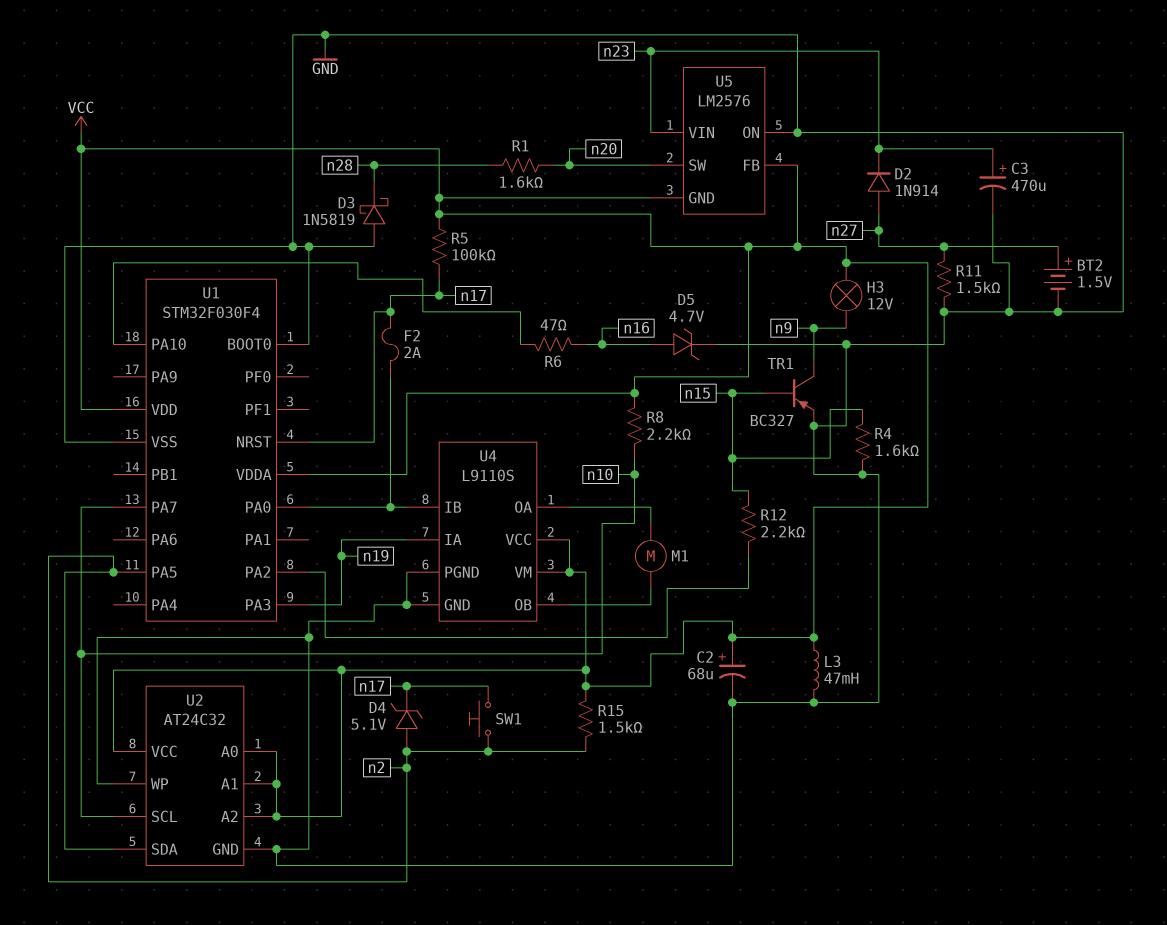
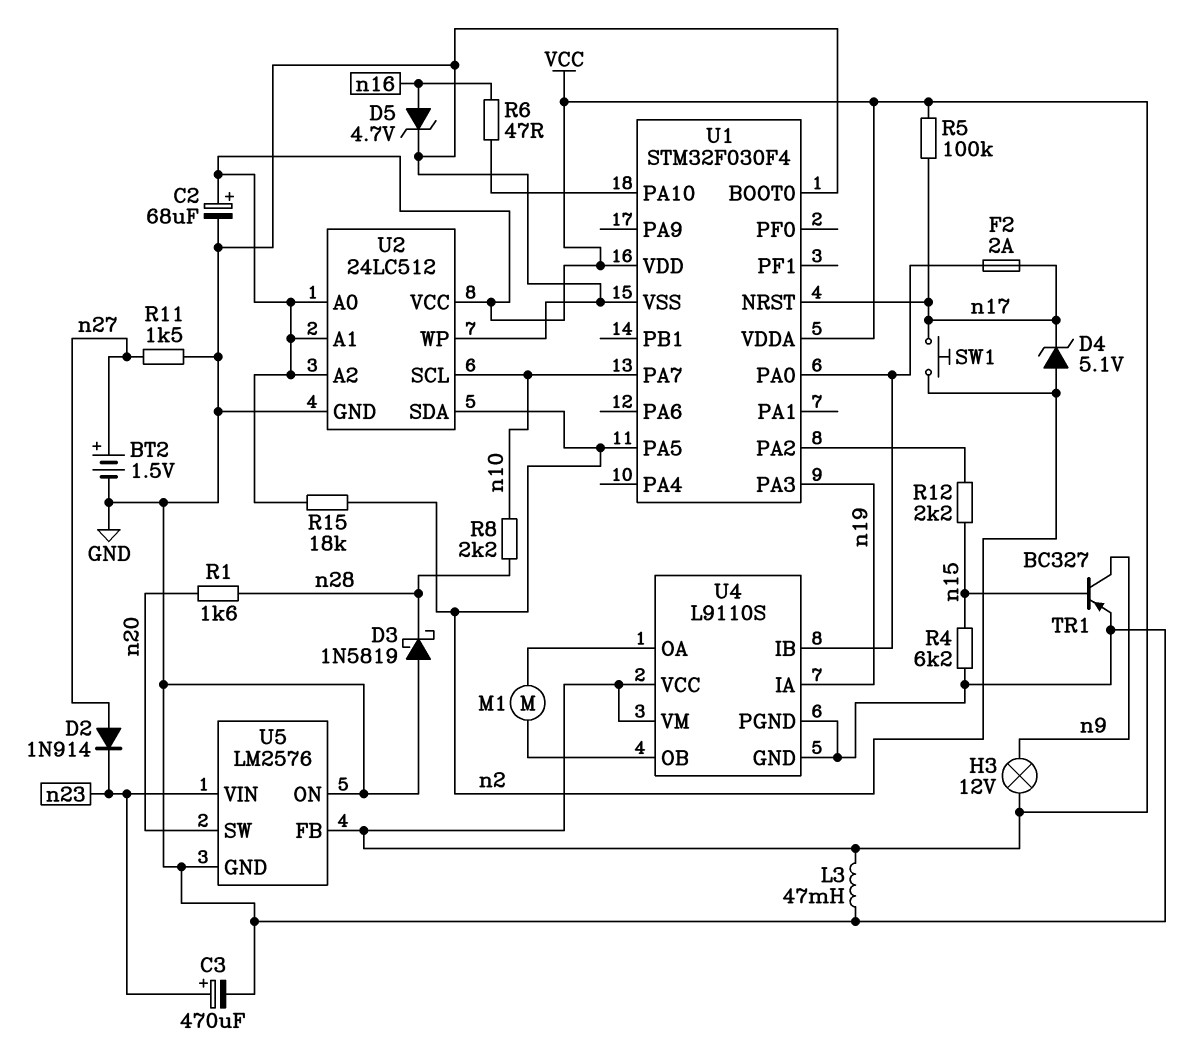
R4: 1.6k (GND, n15) -> 6.2k (GND, n15)
R8: 2.2k (VCC, n10) -> 2.2k (n10, n28)
R15: 1.5k (VCC, n2) -> 18k (VCC, n2)
U2: AT24C32 -> 24LC512
U5 pin GND: VCC -> GND

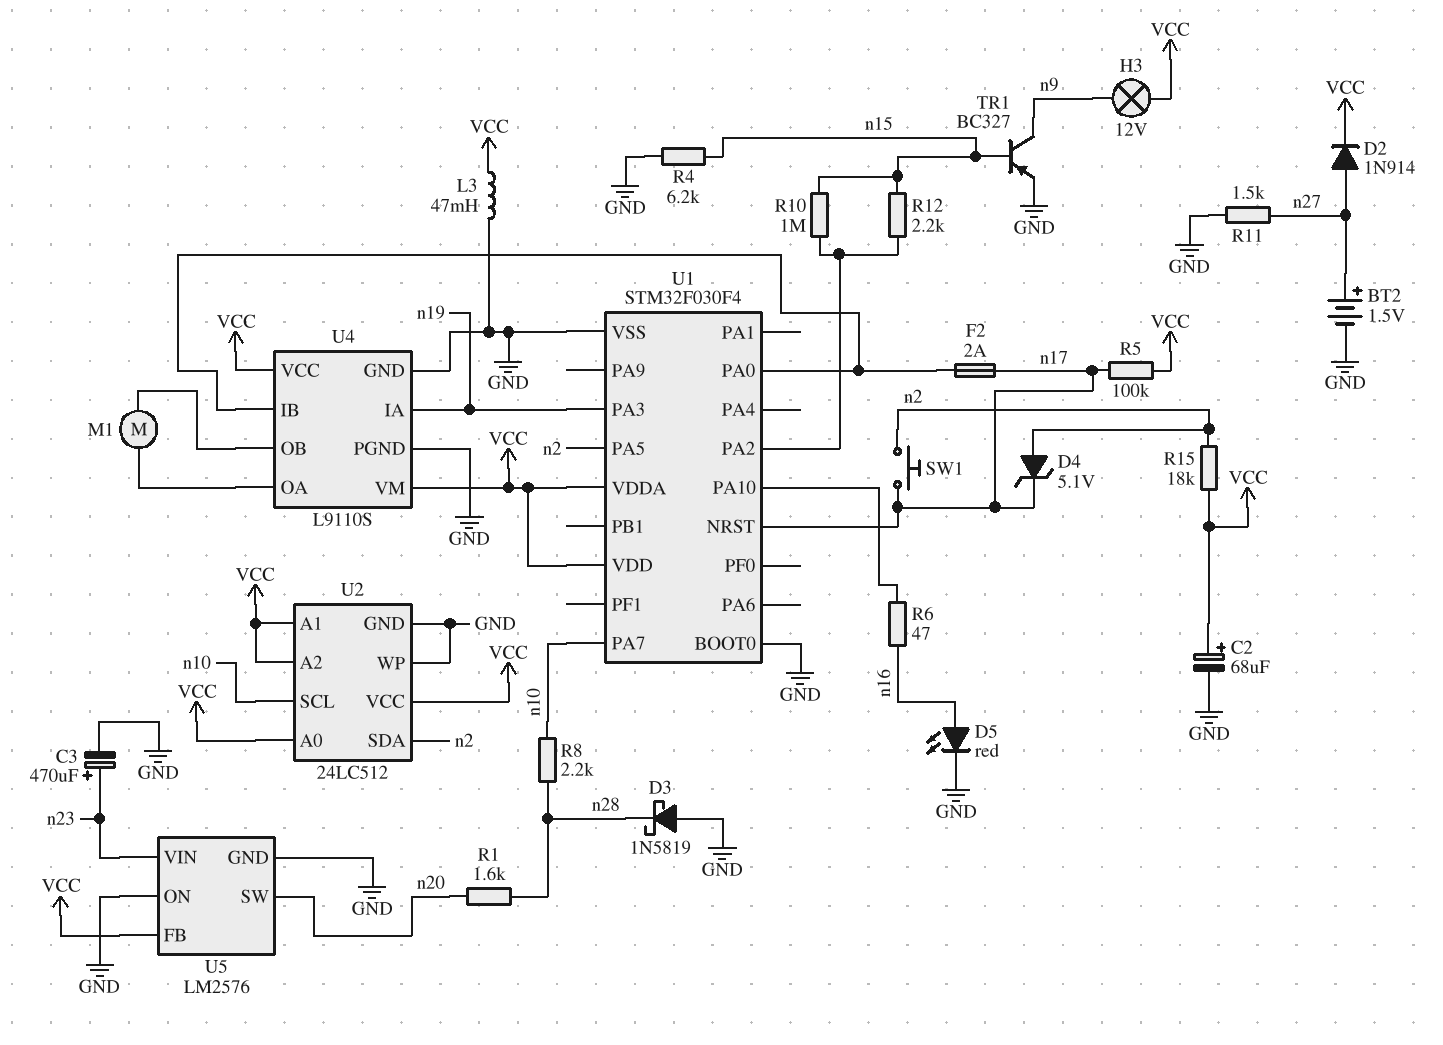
D2: diode 1N914 (A n27, K n23) -> diode 1N914 (A n27, K VCC)
D5: zener 4.7V (A n16, K GND) -> LED red (A n16, K GND)
R10: none -> 1M (U1/PA2, n15)

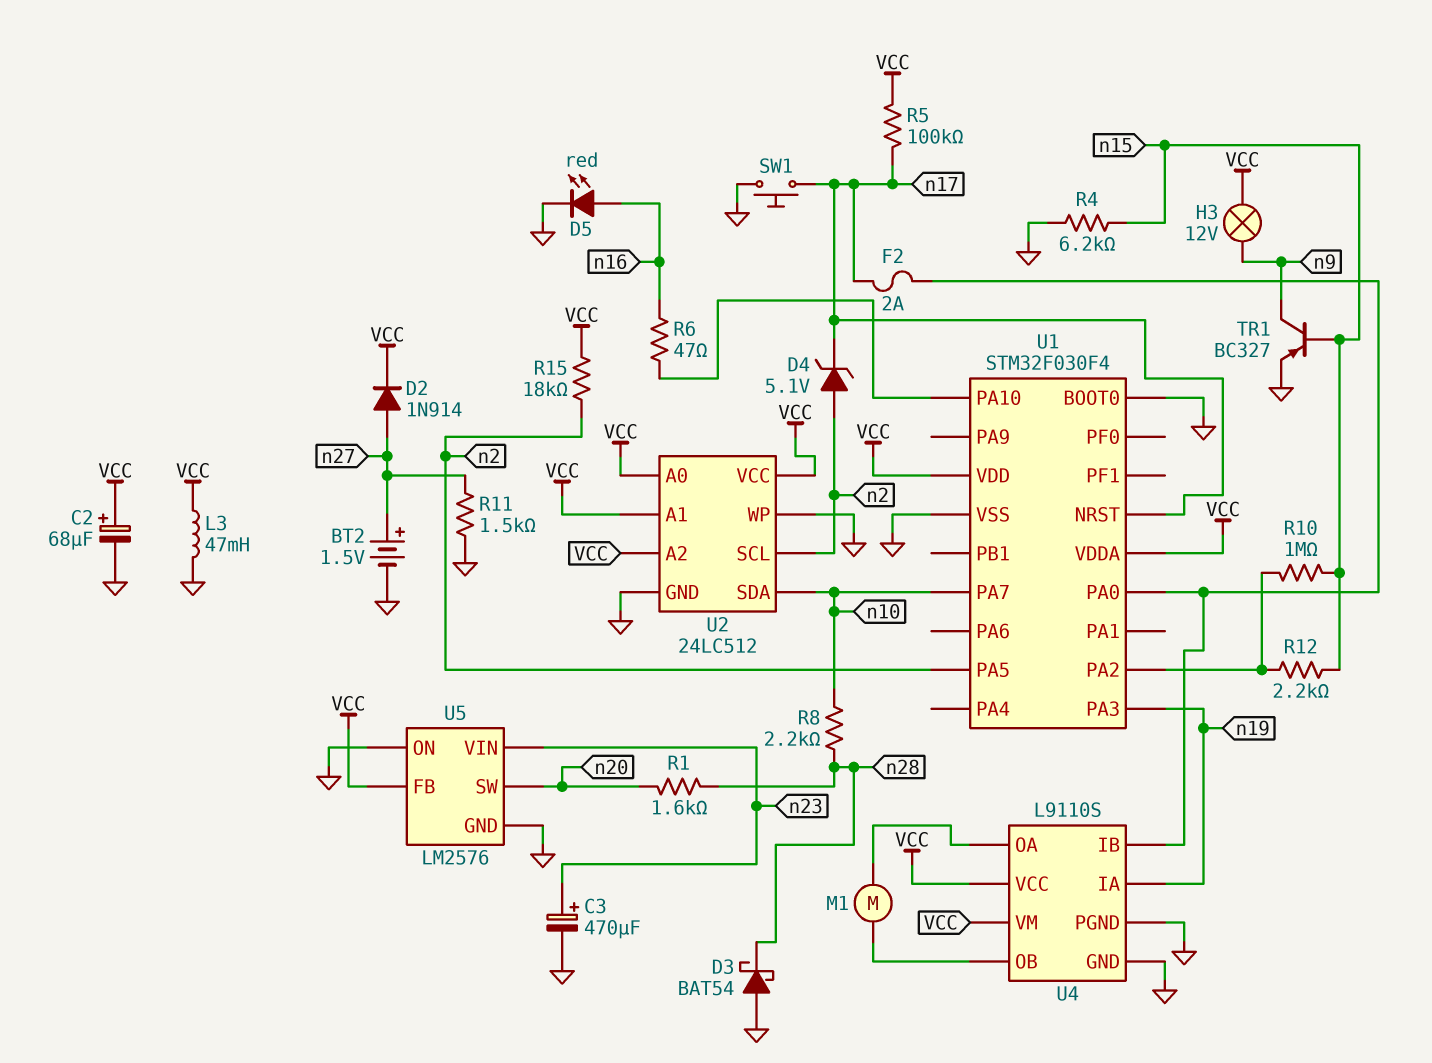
D3: schottky 1N5819 (A GND, K n28) -> schottky BAT54 (A GND, K n28)
SW1: button (n2, n17) -> button (GND, n17)
U2 pin SCL: n10 -> n2
U2 pin SDA: n2 -> n10

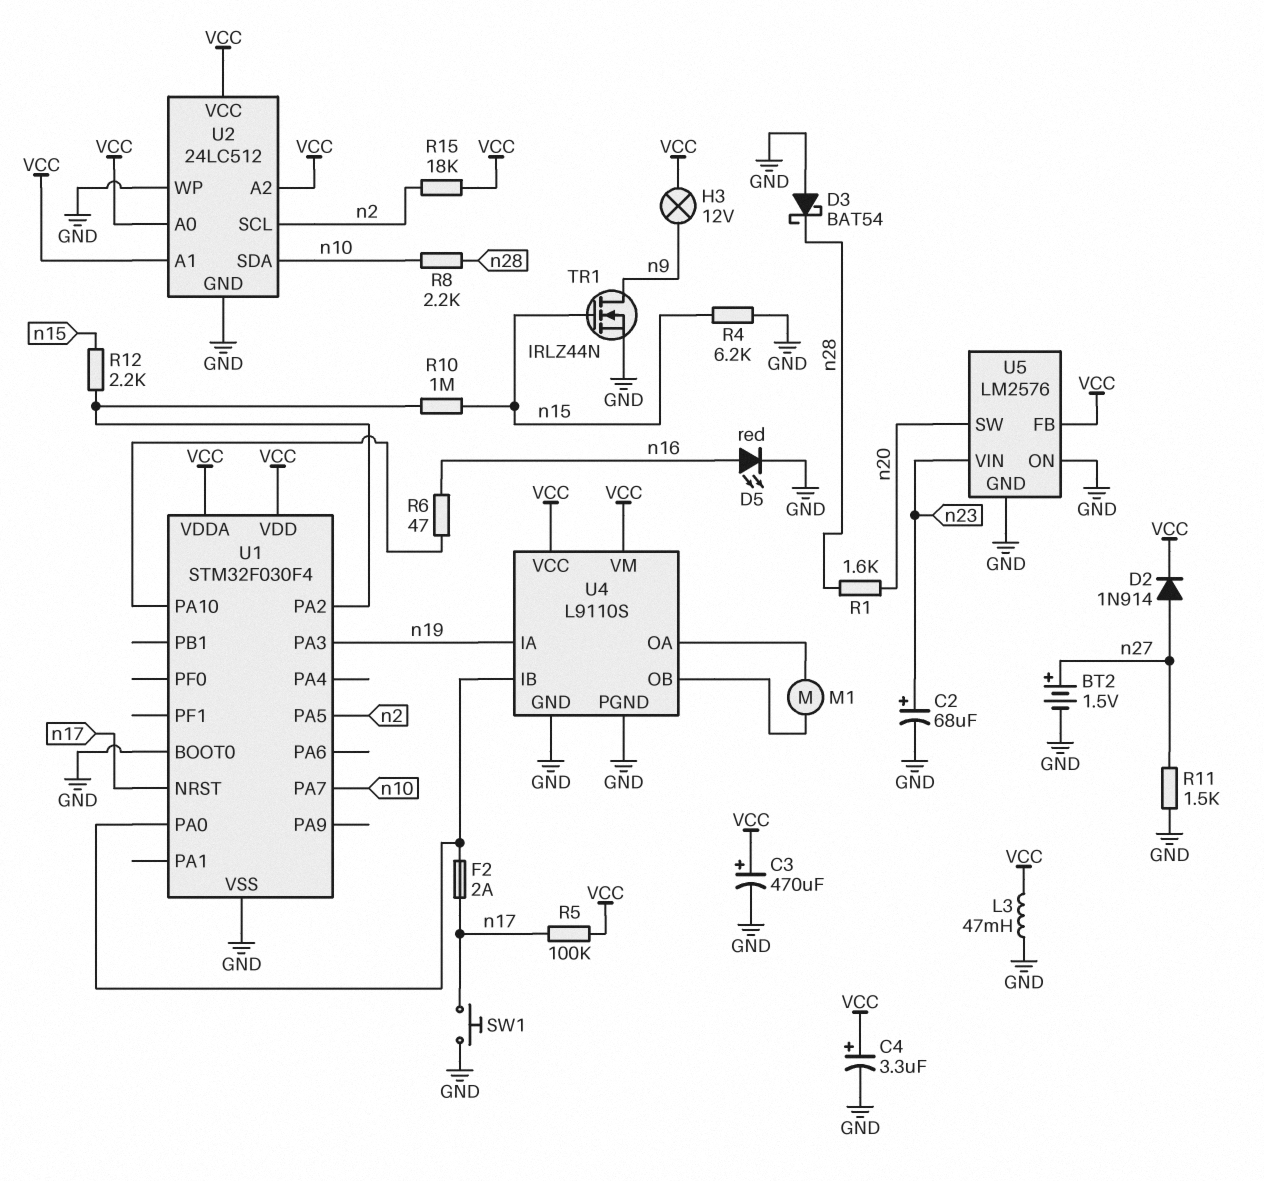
C2: 68uF (plus VCC, minus GND) -> 68uF (plus n23, minus GND)
C3: 470uF (plus n23, minus GND) -> 470uF (plus VCC, minus GND)
C4: none -> 3.3uF (plus VCC, minus GND)
D4: zener 5.1V (A n2, K n17) -> none
TR1: PNP BC327 (B n15, C n9, E GND) -> NMOS IRLZ44N (G n15, D n9, S GND)

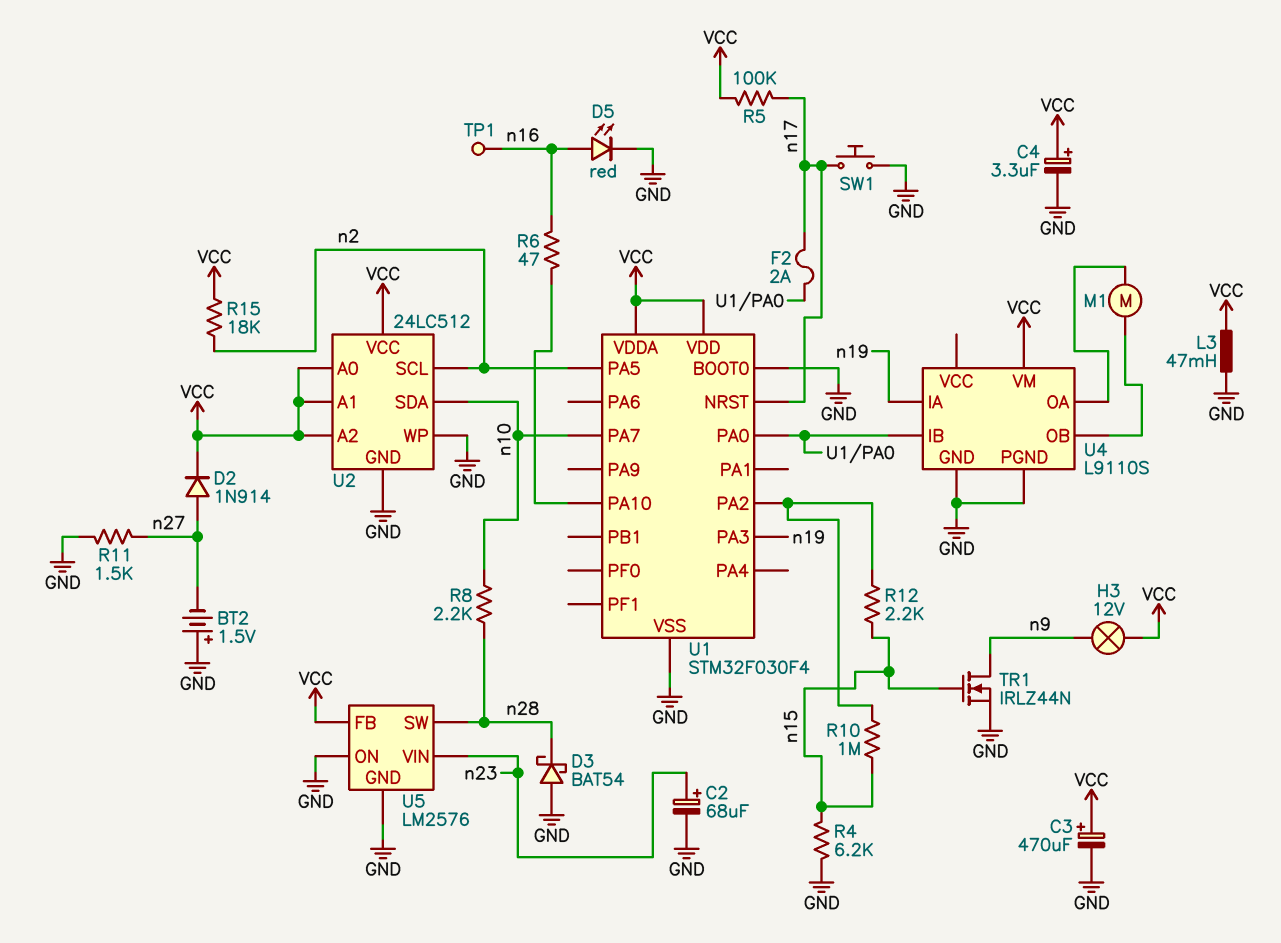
BT2: 1.5V (plus n27, minus GND) -> 1.5V (plus GND, minus n27)
R1: 1.6k (n20, n28) -> none
TP1: none -> test point (n16)
U4 pin VCC: VCC -> none
U5 pin SW: n20 -> n28

